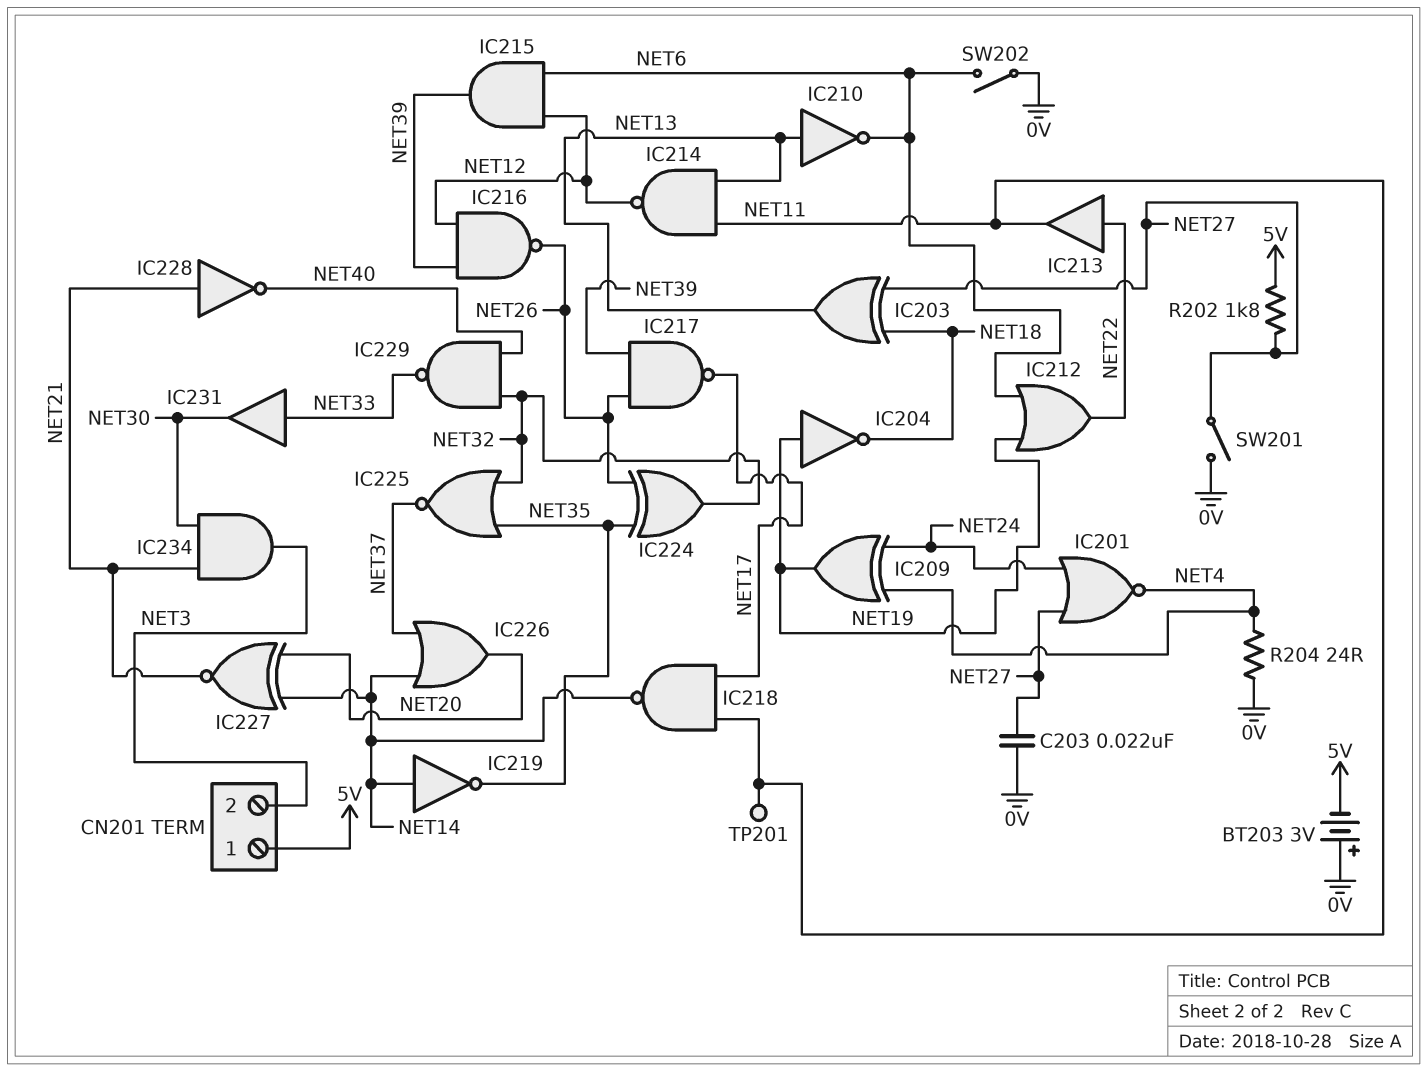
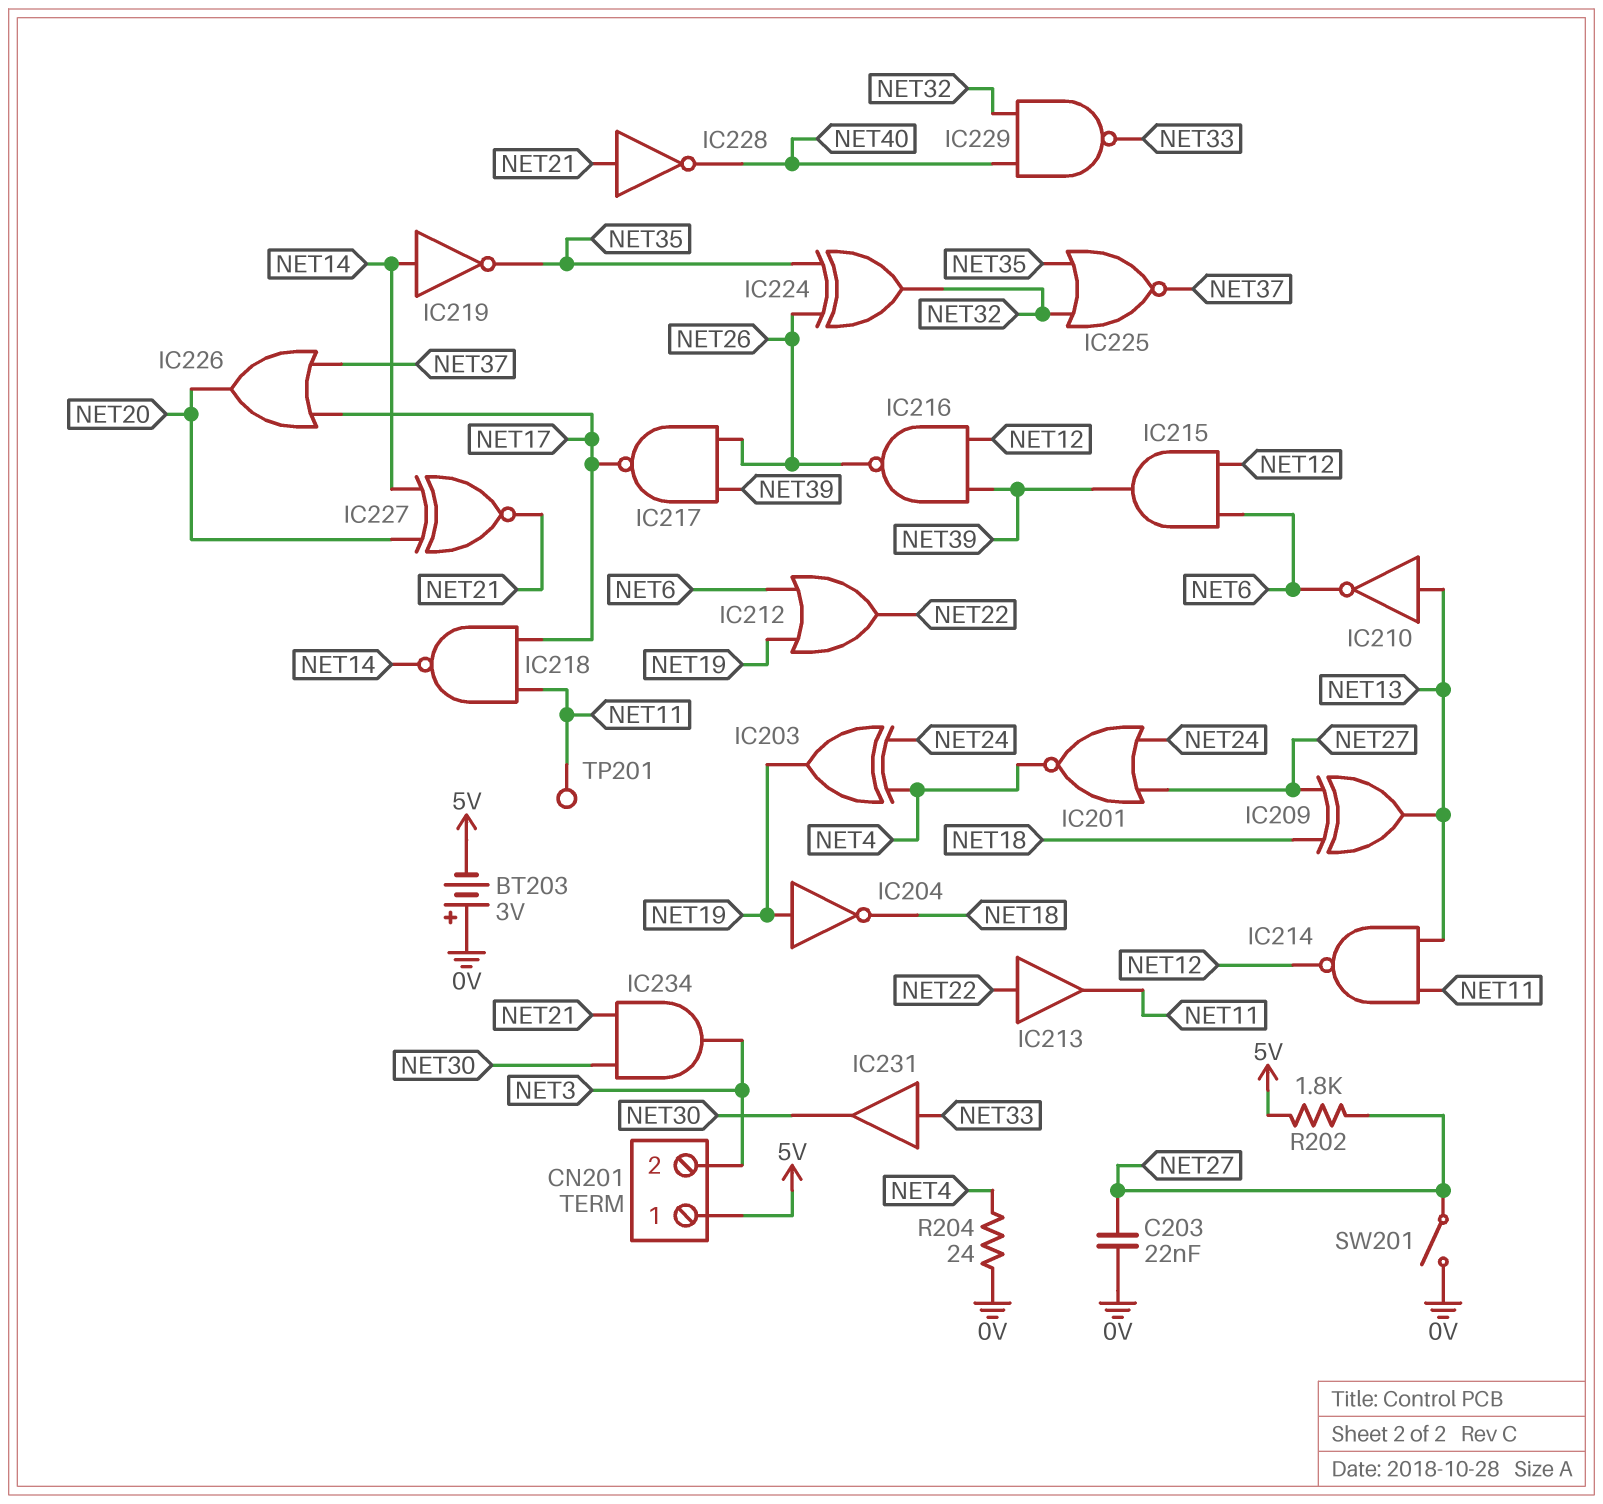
IC203: XOR (in NET18, in NET27, out NET13) -> XOR (in NET4, in NET24, out NET19)
IC209: XOR (in NET4, in NET24, out NET19) -> XOR (in NET18, in NET27, out NET13)
IC226: OR (in NET14, in NET37, out NET20) -> OR (in NET17, in NET37, out NET20)
SW202: switch (0V, NET6) -> none

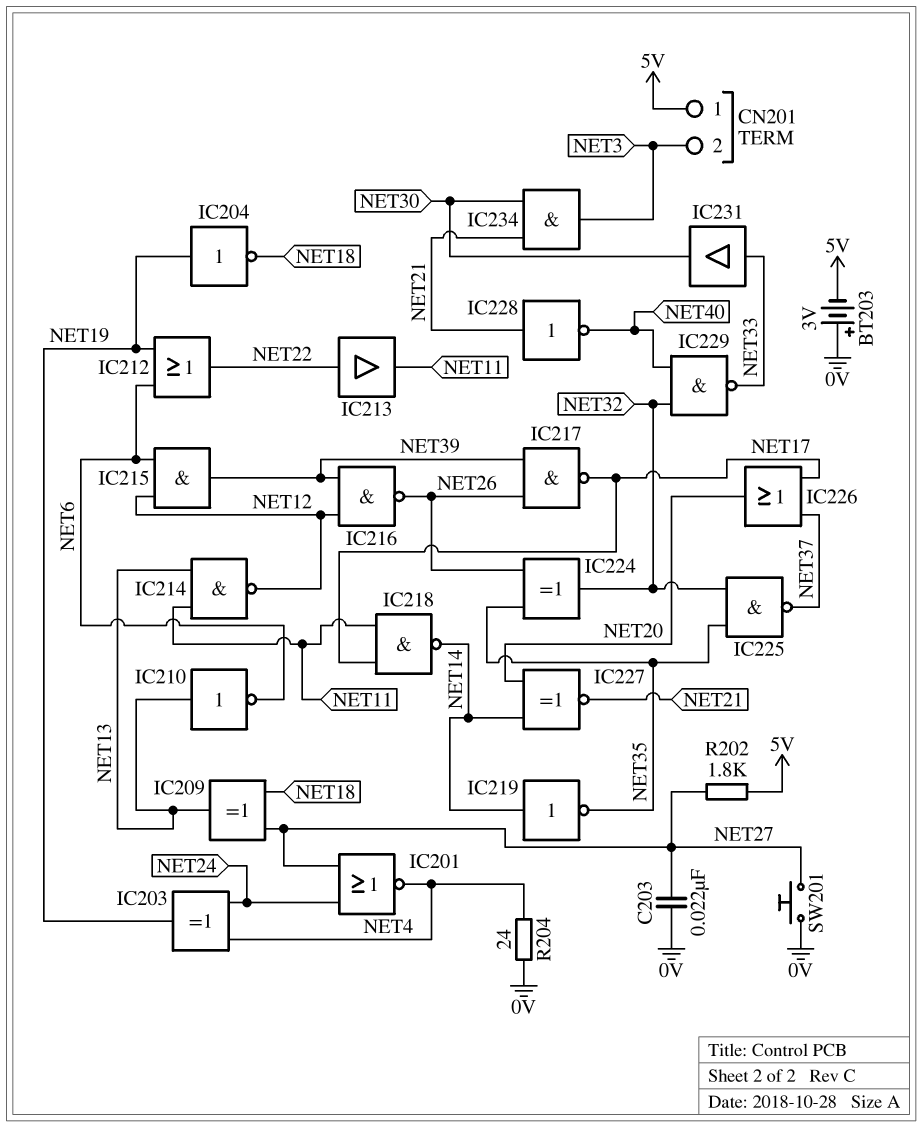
IC225: NOR (in NET32, in NET35, out NET37) -> NAND (in NET32, in NET35, out NET37)
SW201: switch (0V, NET27) -> button (0V, NET27)
TP201: test point (NET11) -> none

